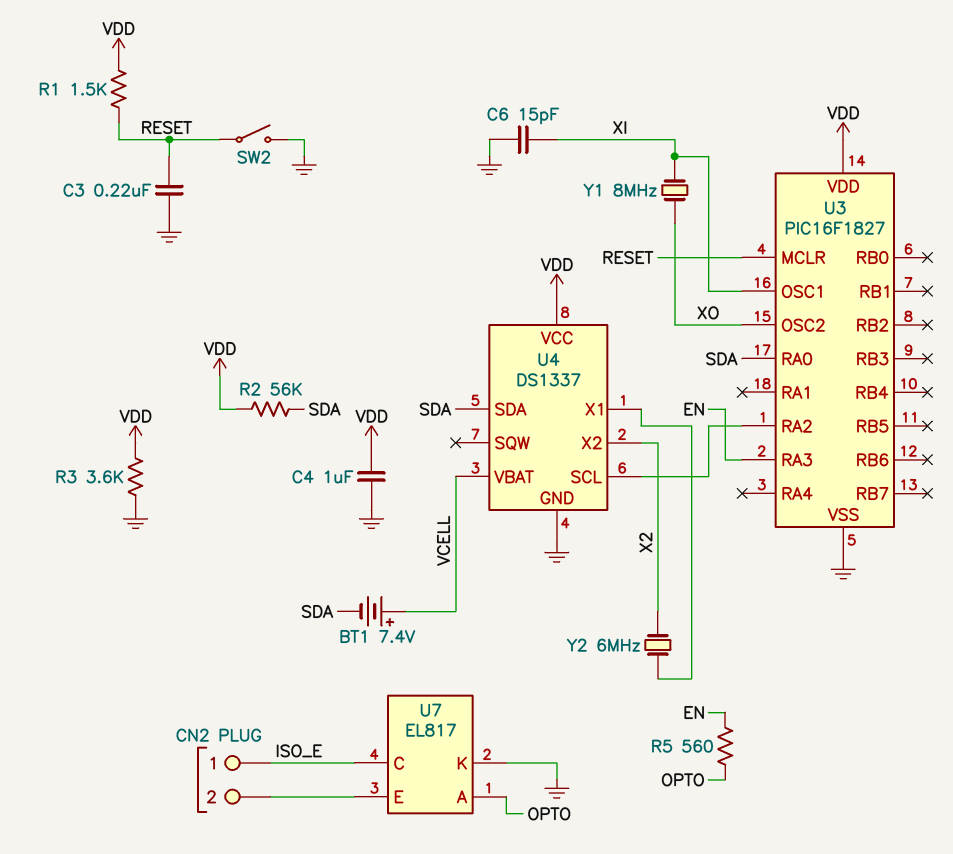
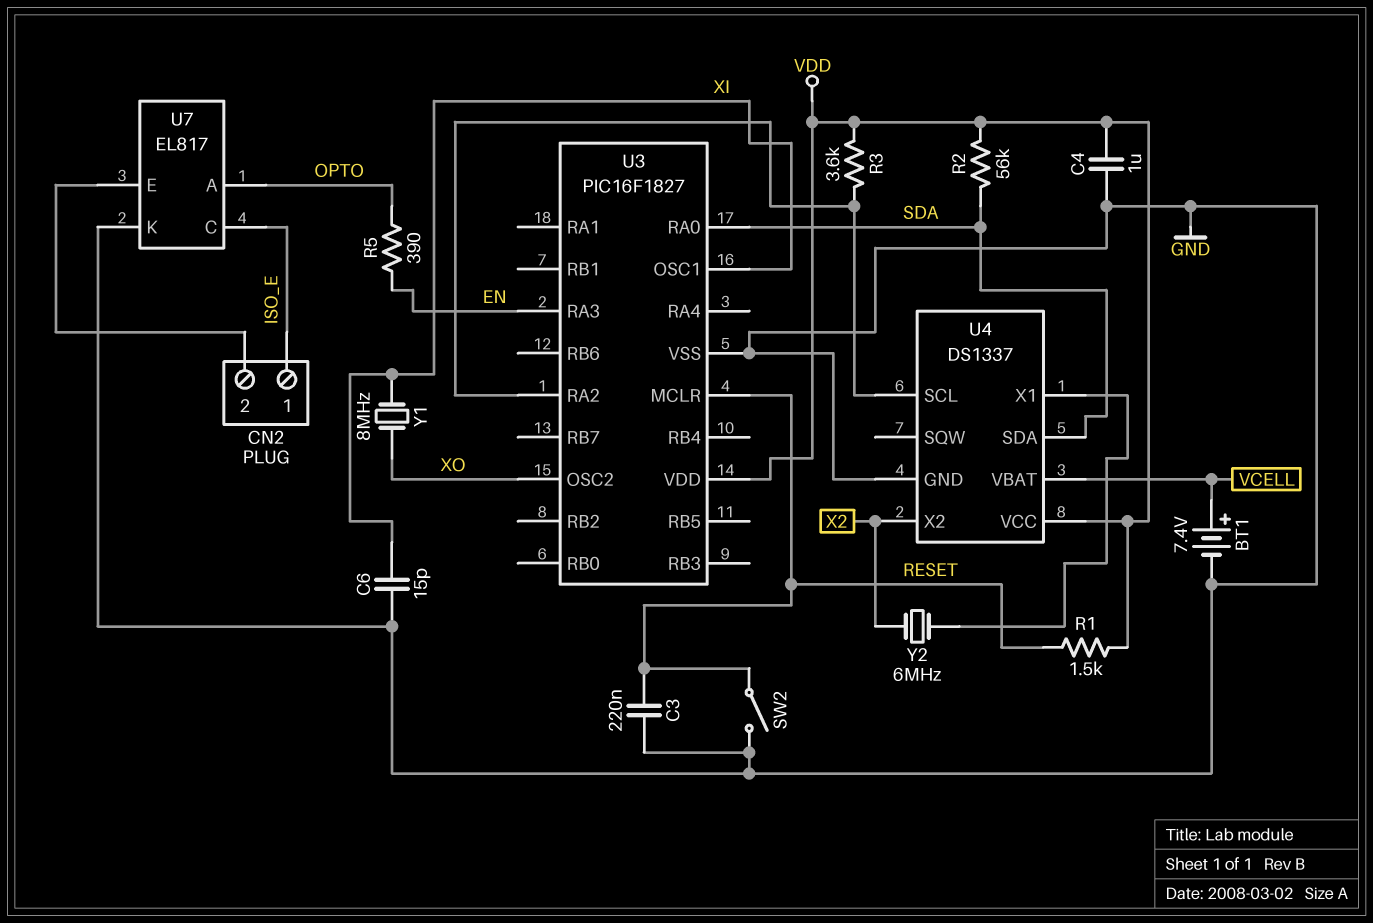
BT1: 7.4V (plus VCELL, minus SDA) -> 7.4V (plus VCELL, minus GND)
R3: 3.6k (GND, VDD) -> 3.6k (U3/RA2, VDD)
R5: 560 (EN, OPTO) -> 390 (EN, OPTO)

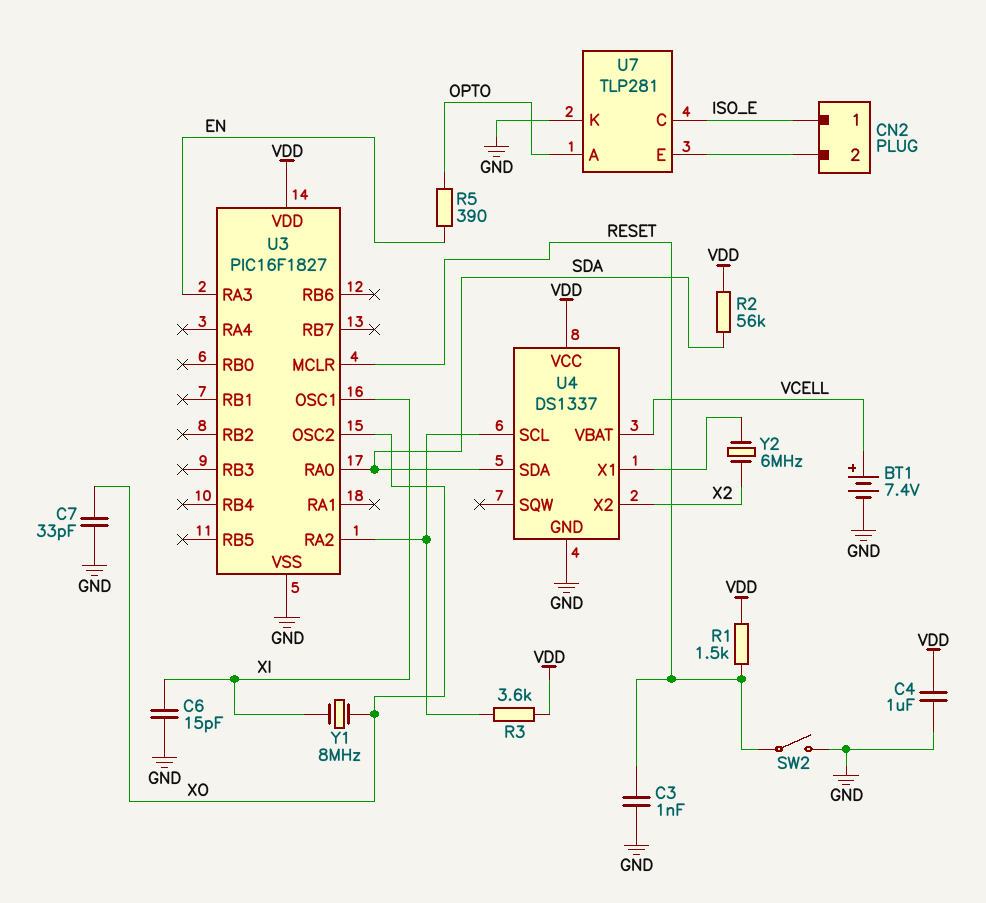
C3: 220nF (GND, RESET) -> 1nF (GND, RESET)
C7: none -> 33pF (GND, XO)
U7: EL817 -> TLP281

